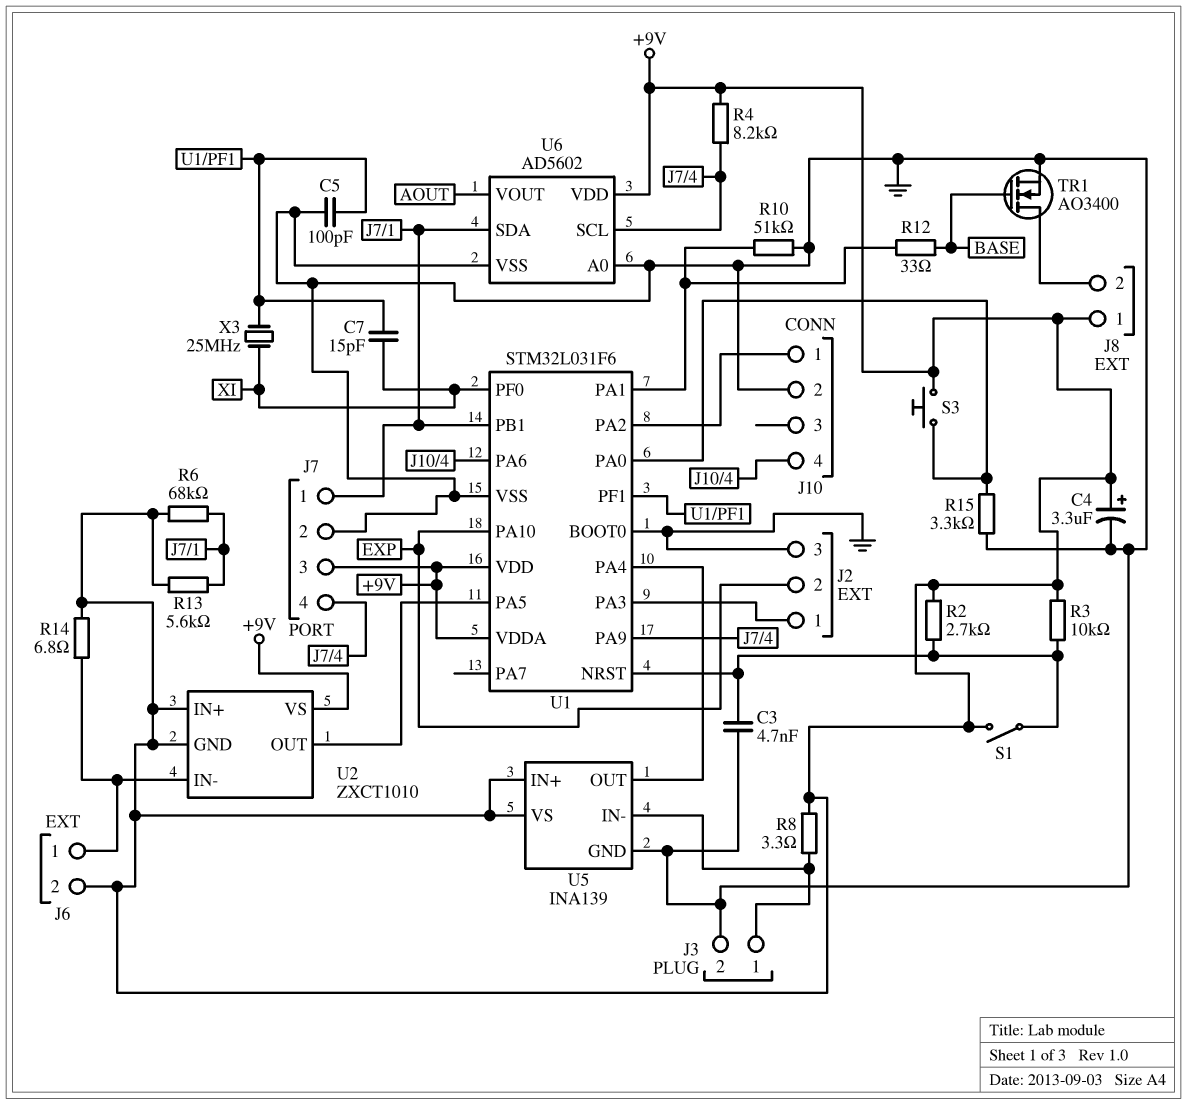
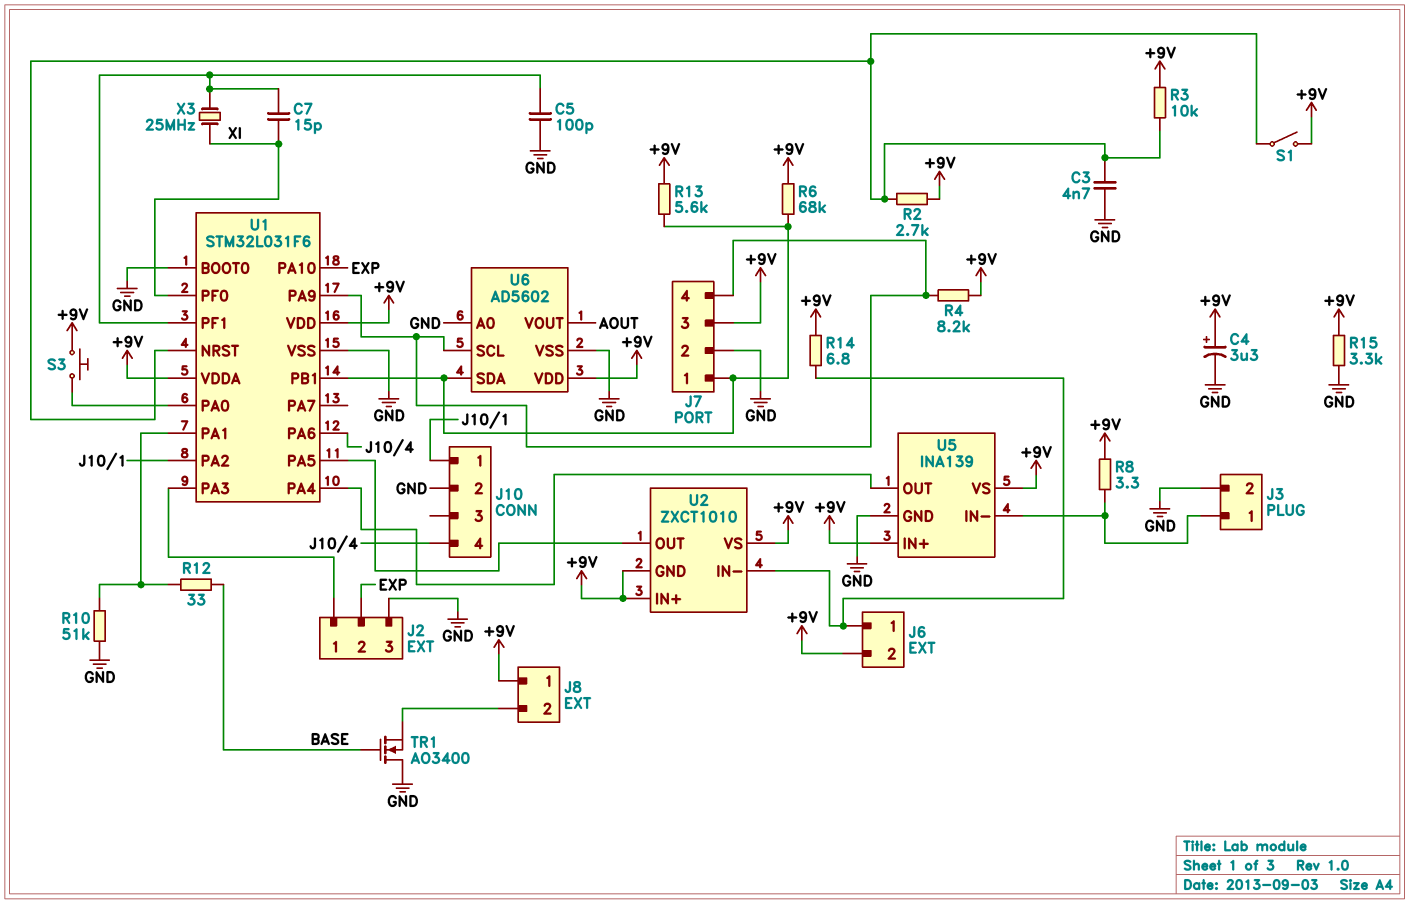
R15: 3.3k (GND, U1/PA0) -> 3.3k (+9V, GND)
TR1: NMOS AO3400 (G BASE, D J8/2, S GND) -> NMOS AO3400 (G BASE, D GND, S J8/2)

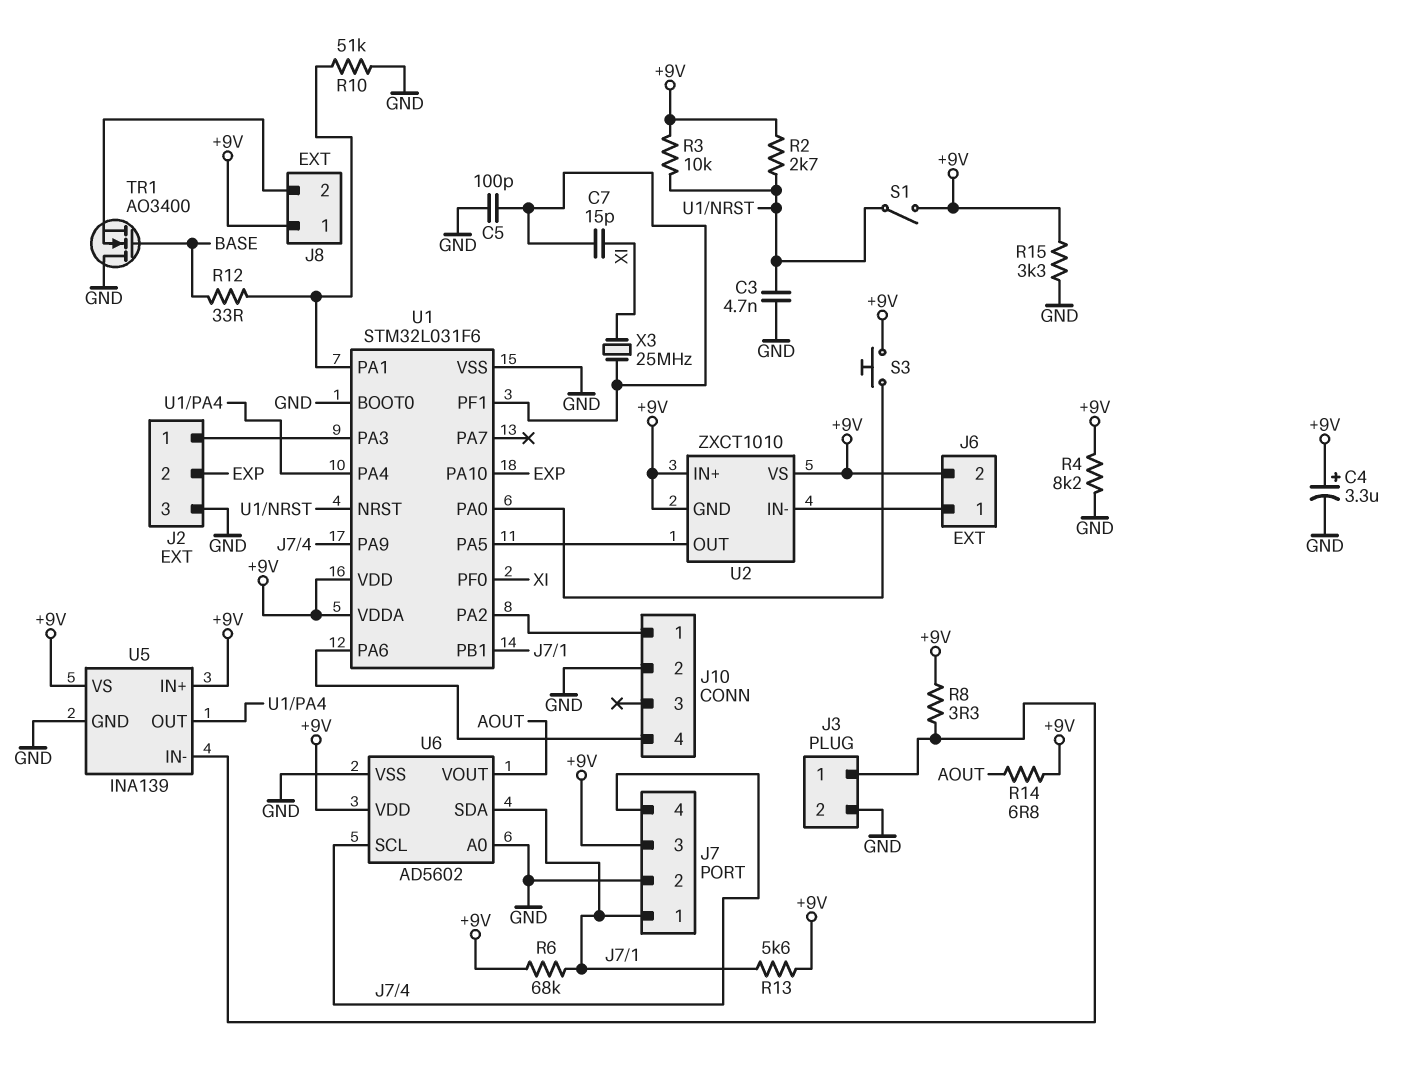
R4: 8.2k (+9V, J7/4) -> 8.2k (+9V, GND)
R14: 6.8 (+9V, J6/1) -> 6.8 (+9V, AOUT)

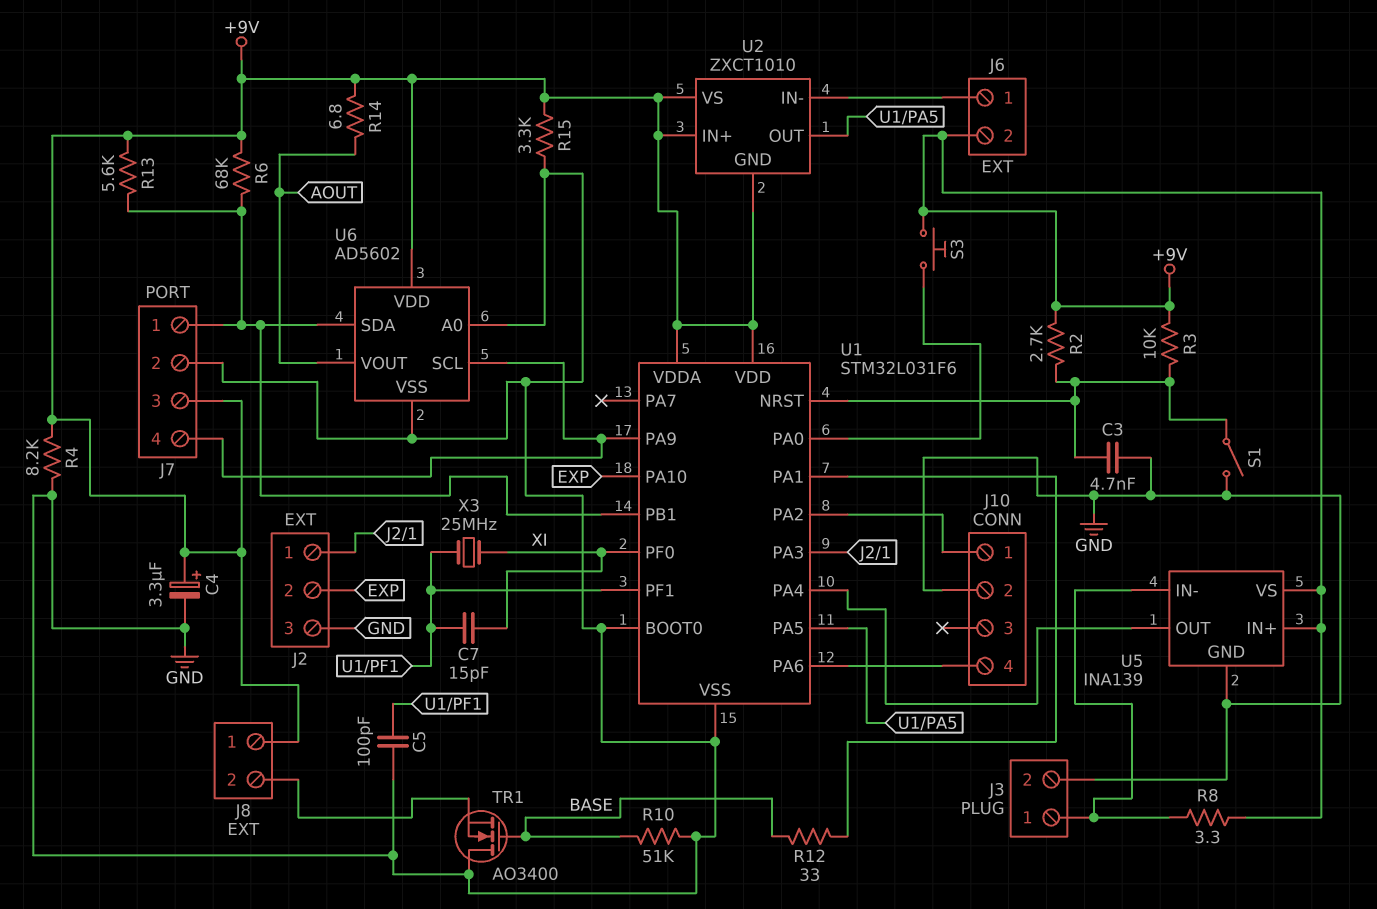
R10: 51k (GND, U1/PA1) -> 51k (BASE, GND)
S1: switch (+9V, U1/NRST) -> switch (GND, U1/NRST)

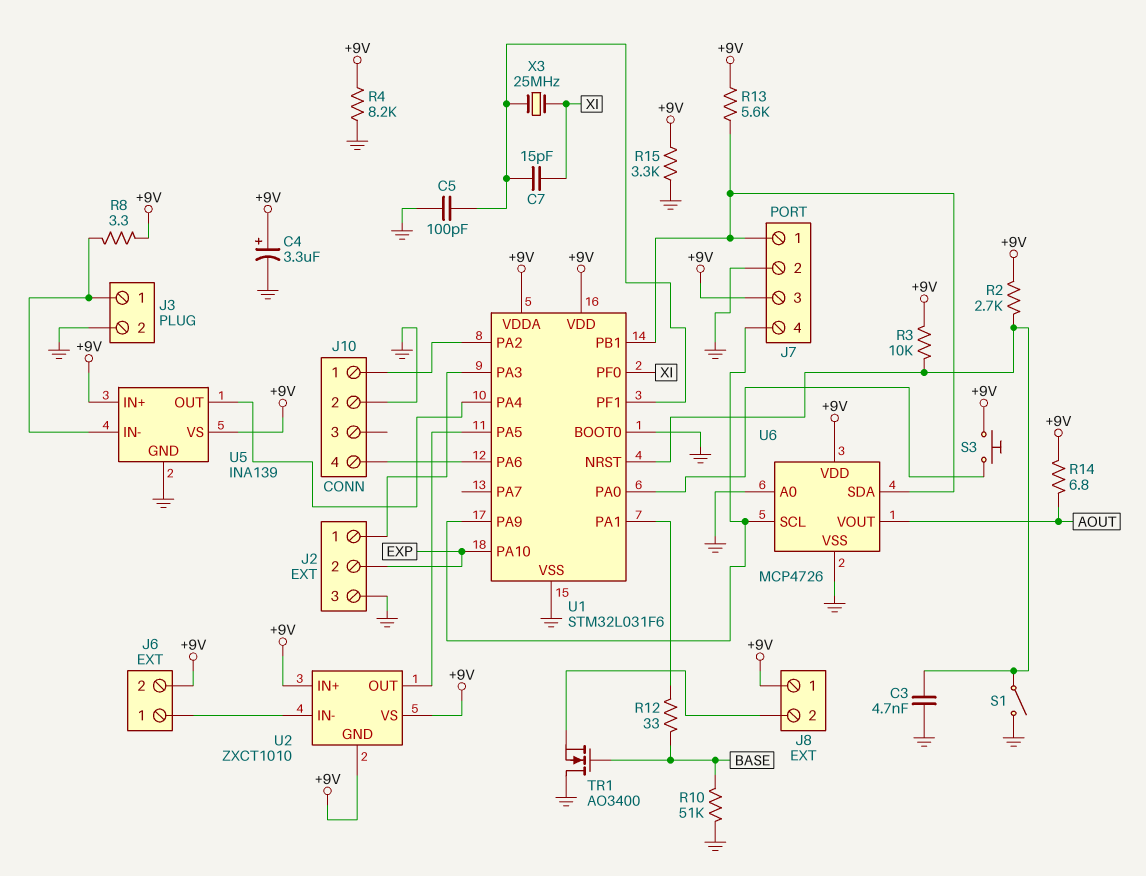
R6: 68k (+9V, J7/1) -> none
U6: AD5602 -> MCP4726

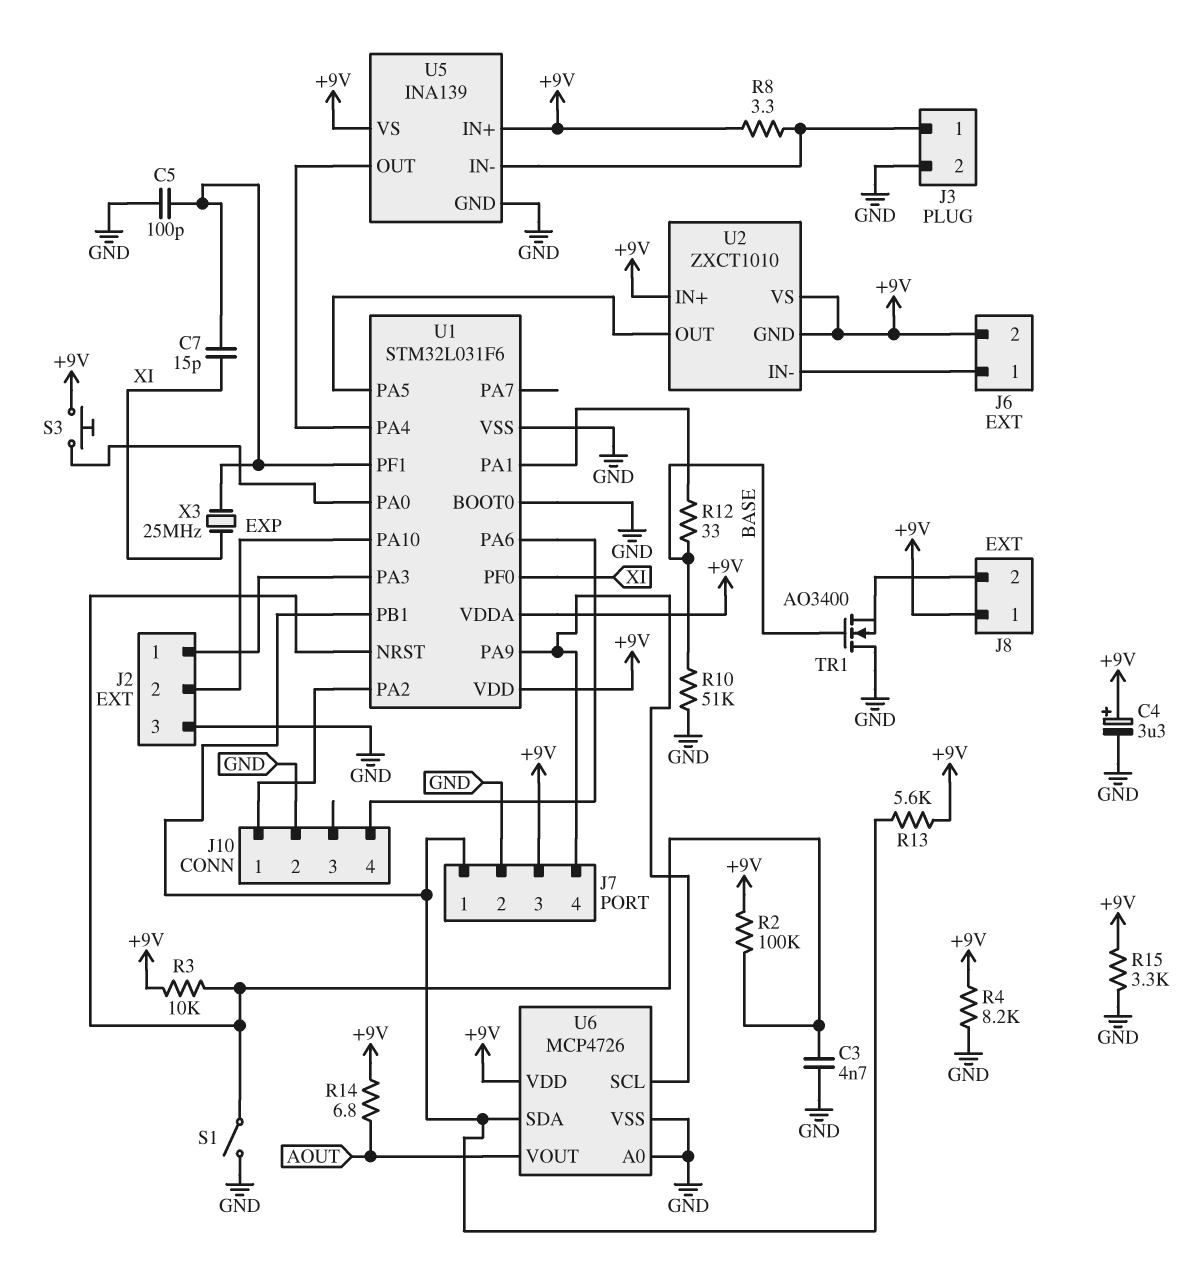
R2: 2.7k (+9V, U1/NRST) -> 100k (+9V, U1/NRST)

